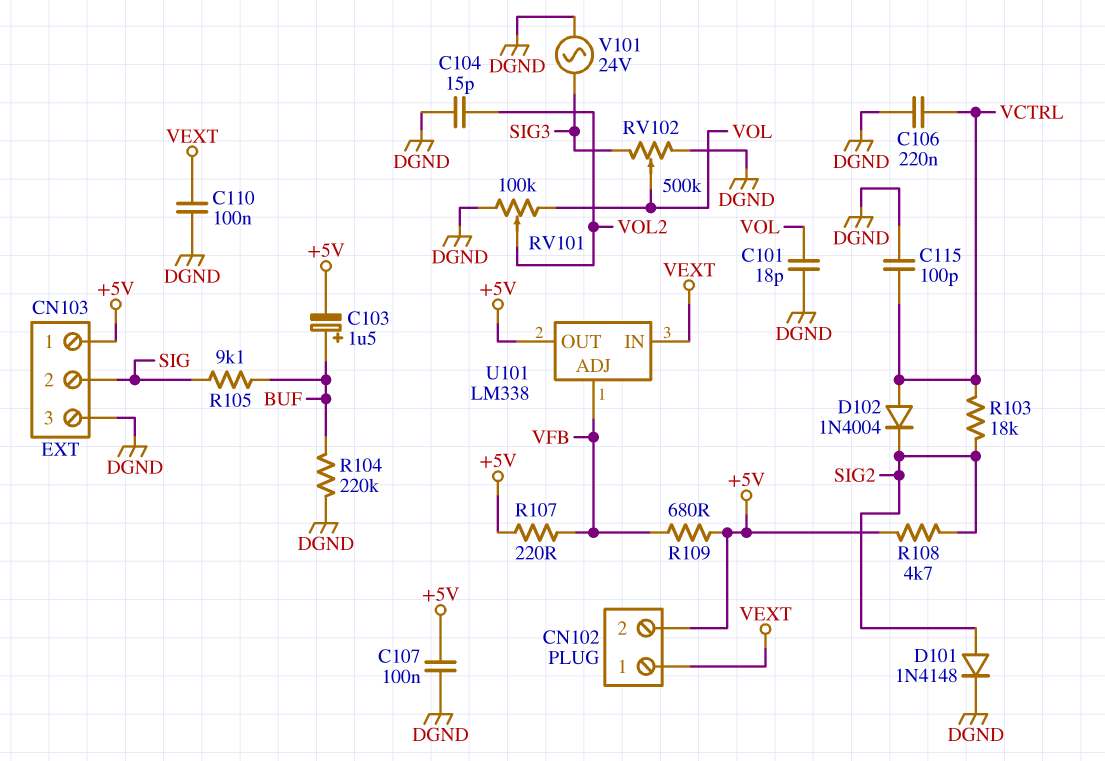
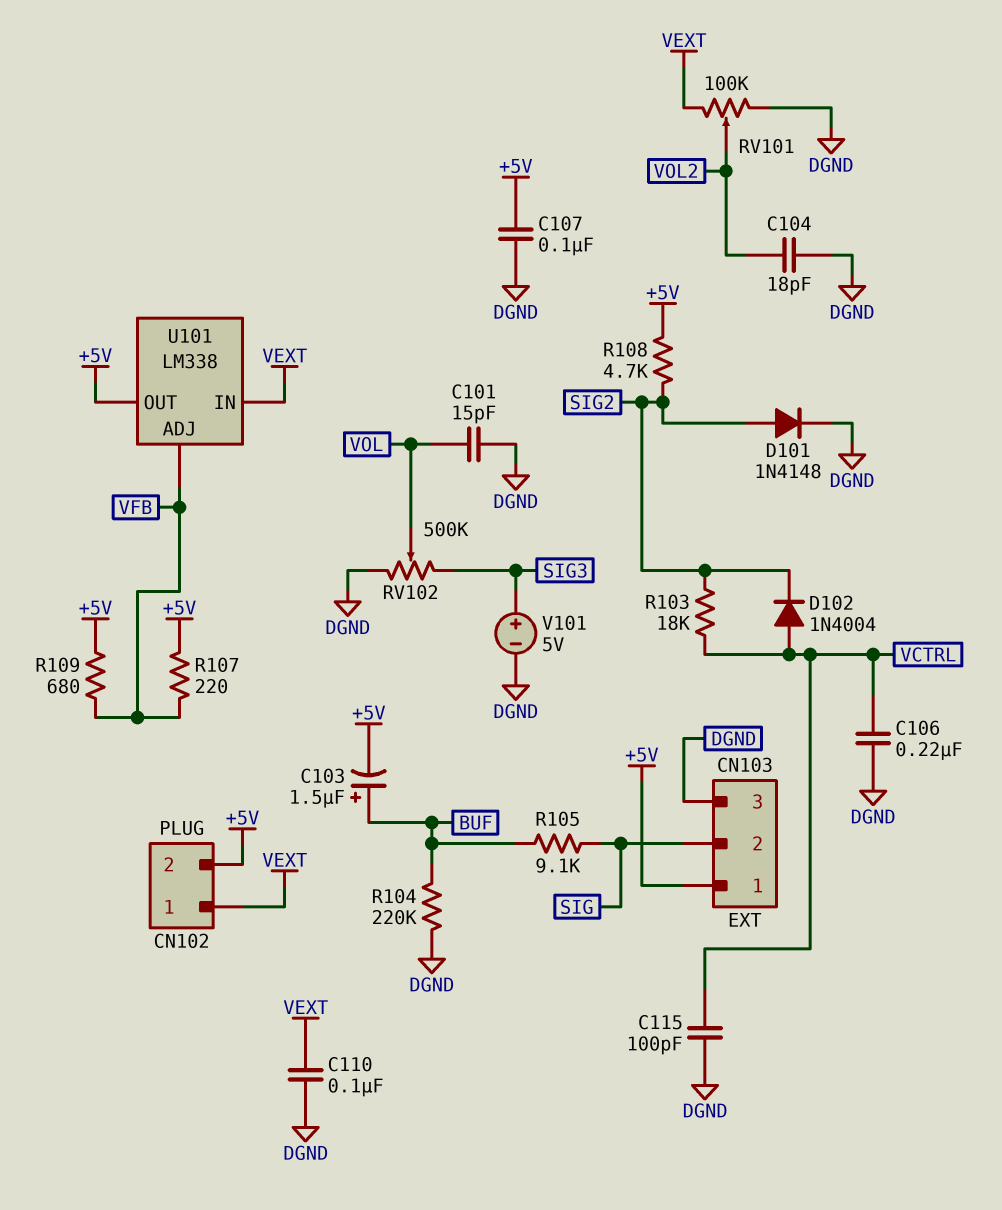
C101: 18pF (DGND, VOL) -> 15pF (DGND, VOL)
C104: 15pF (DGND, VOL2) -> 18pF (DGND, VOL2)
RV101: 100k (DGND, VOL, wiper VOL2) -> 100k (DGND, VEXT, wiper VOL2)
V101: AC 24V (DGND, SIG3) -> 5V (plus SIG3, minus DGND)

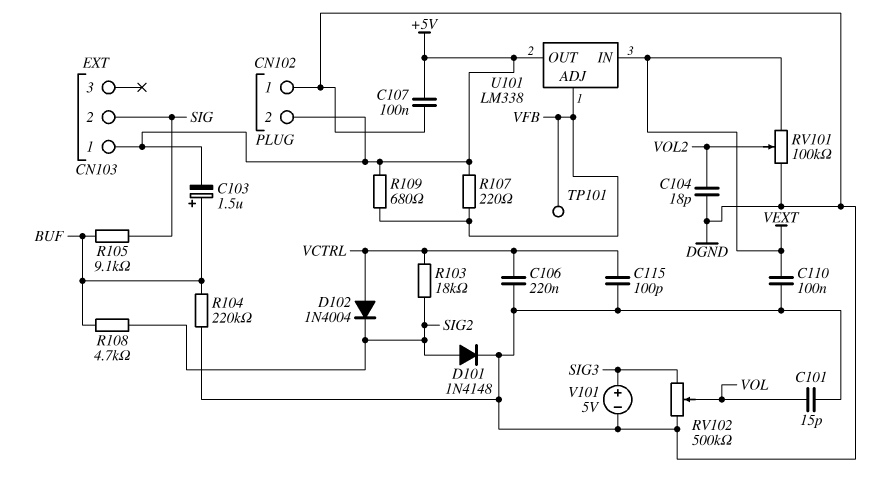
CN102 pin 1: VEXT -> DGND
CN103 pin 3: DGND -> none
R108: 4.7k (+5V, SIG2) -> 4.7k (BUF, SIG2)
TP101: none -> test point (VFB)

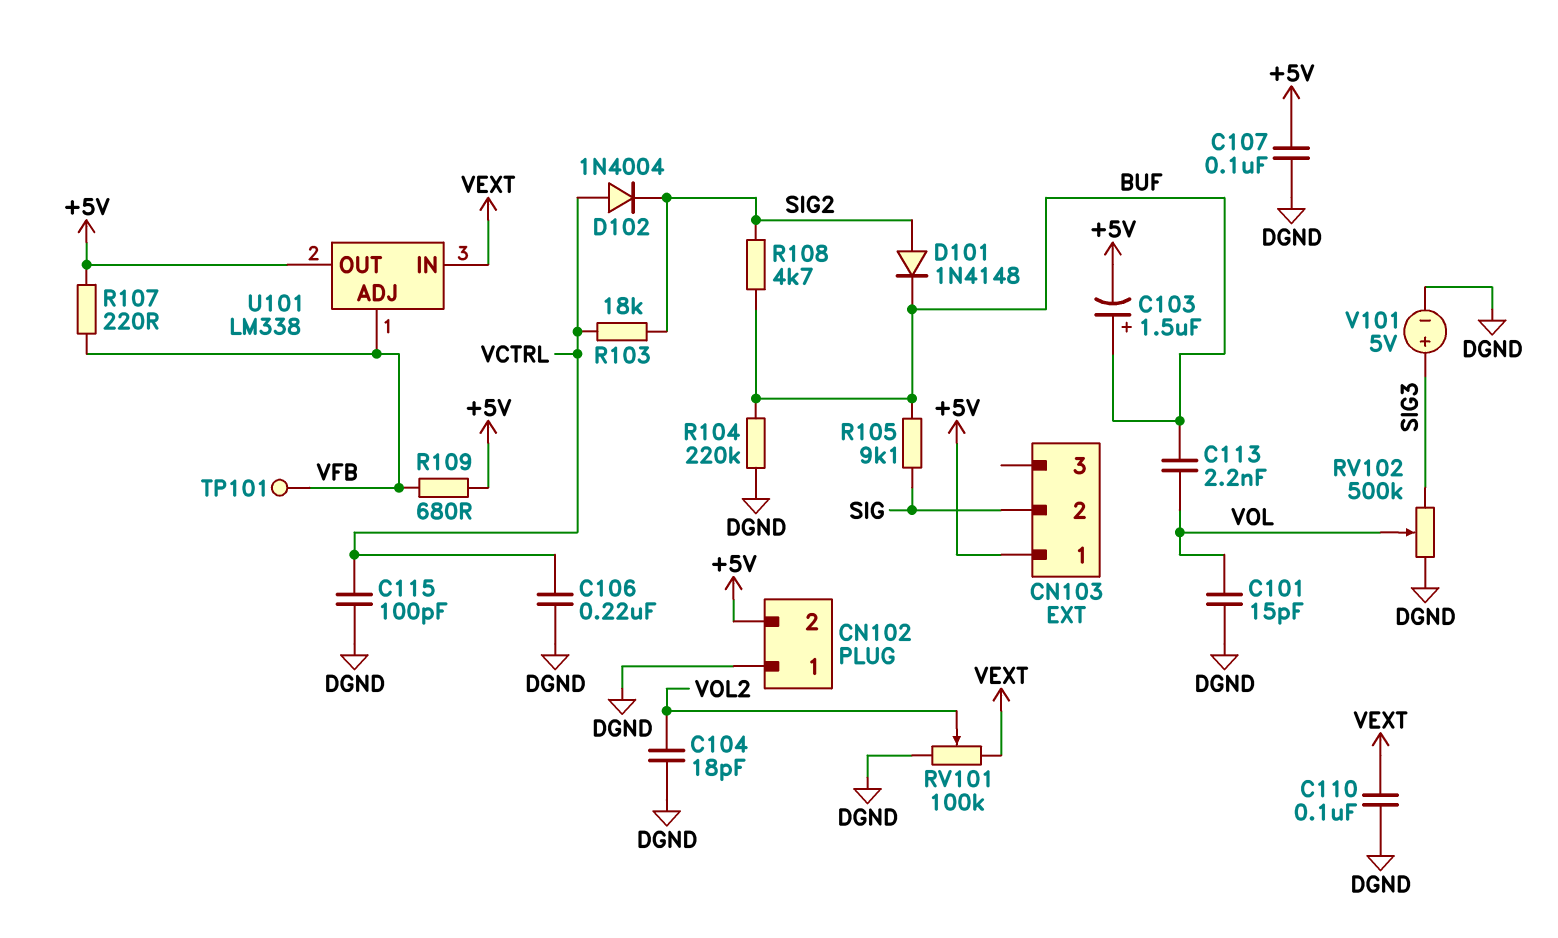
C113: none -> 2.2nF (BUF, VOL)
D101: diode 1N4148 (A SIG2, K DGND) -> diode 1N4148 (A SIG2, K BUF)

